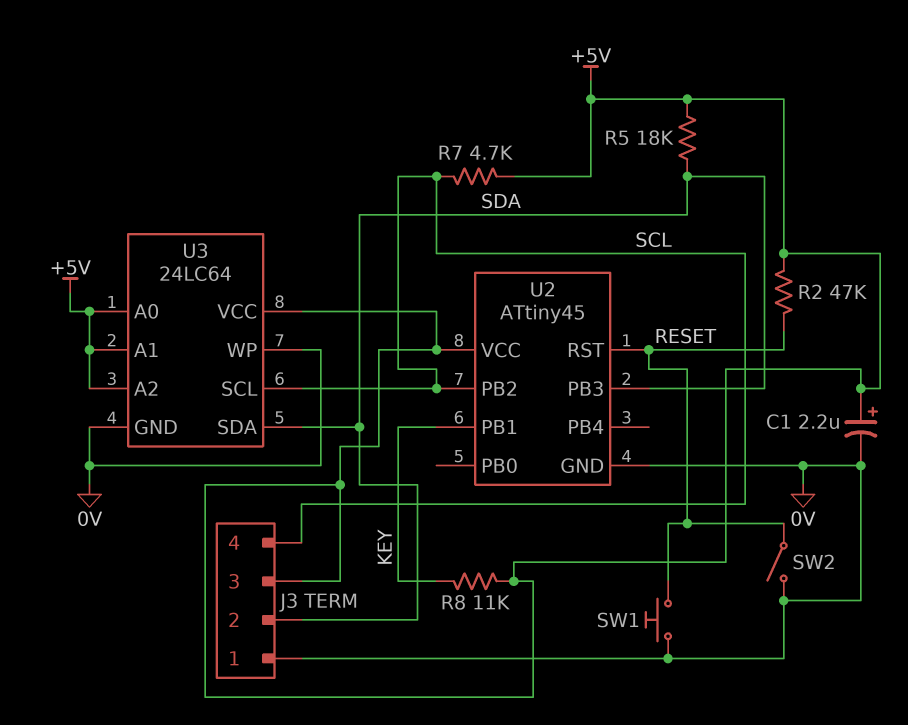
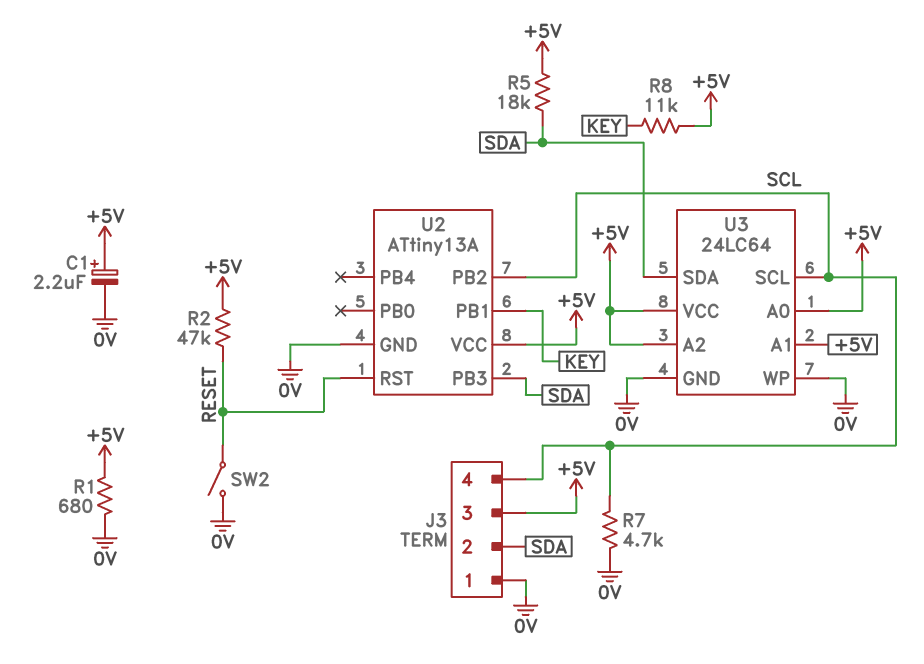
R1: none -> 680 (+5V, 0V)
R7: 4.7k (+5V, SCL) -> 4.7k (0V, SCL)
SW1: button (0V, RESET) -> none
U2: ATtiny45 -> ATtiny13A

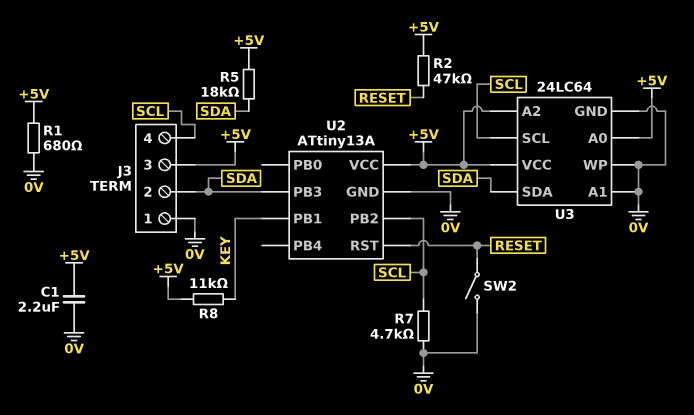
C1: 2.2uF (plus +5V, minus 0V) -> 2.2uF (+5V, 0V)
U3 pin A1: +5V -> 0V

